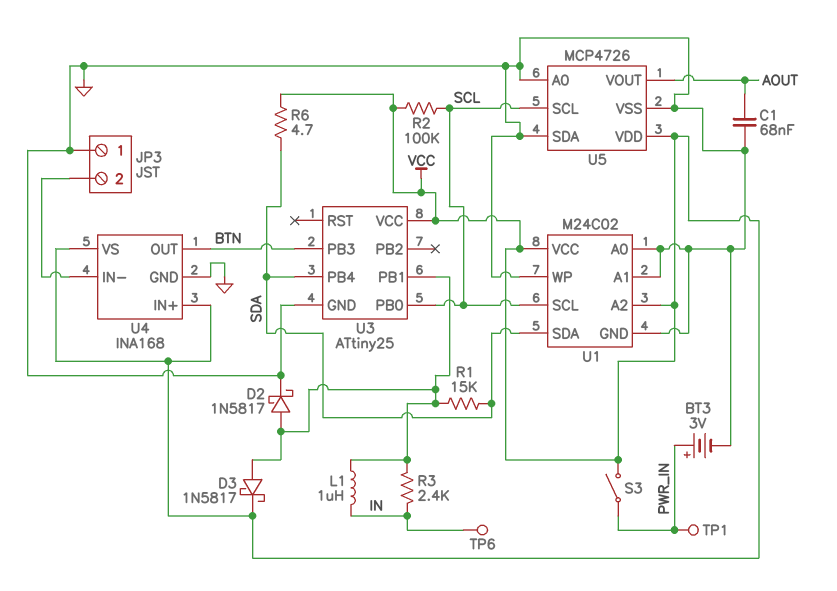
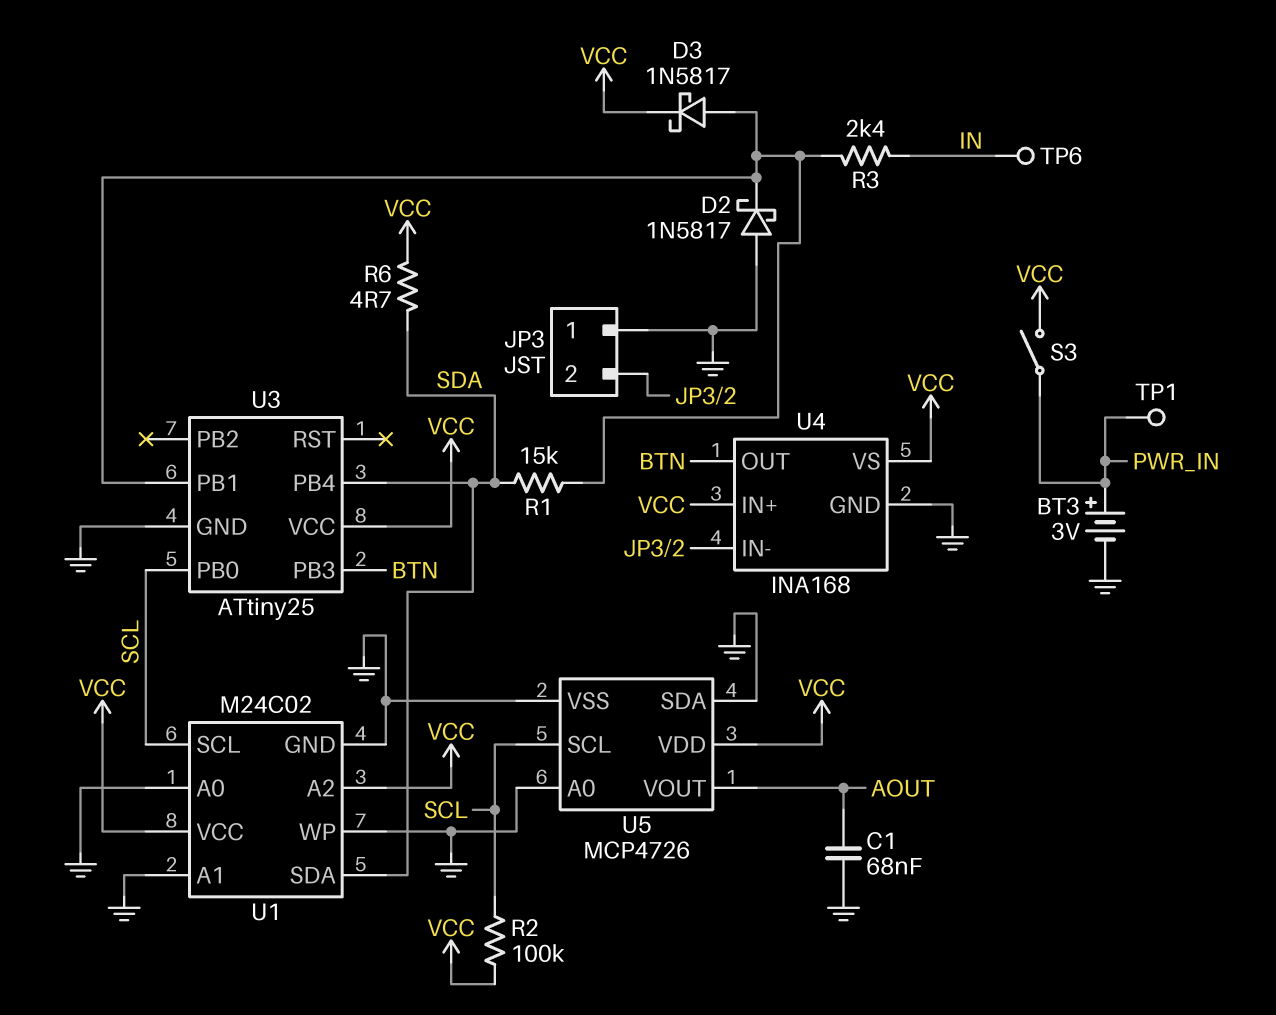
D2: schottky 1N5817 (A U3/PB1, K GND) -> schottky 1N5817 (A GND, K U3/PB1)
L1: 1uH (IN, U3/PB1) -> none

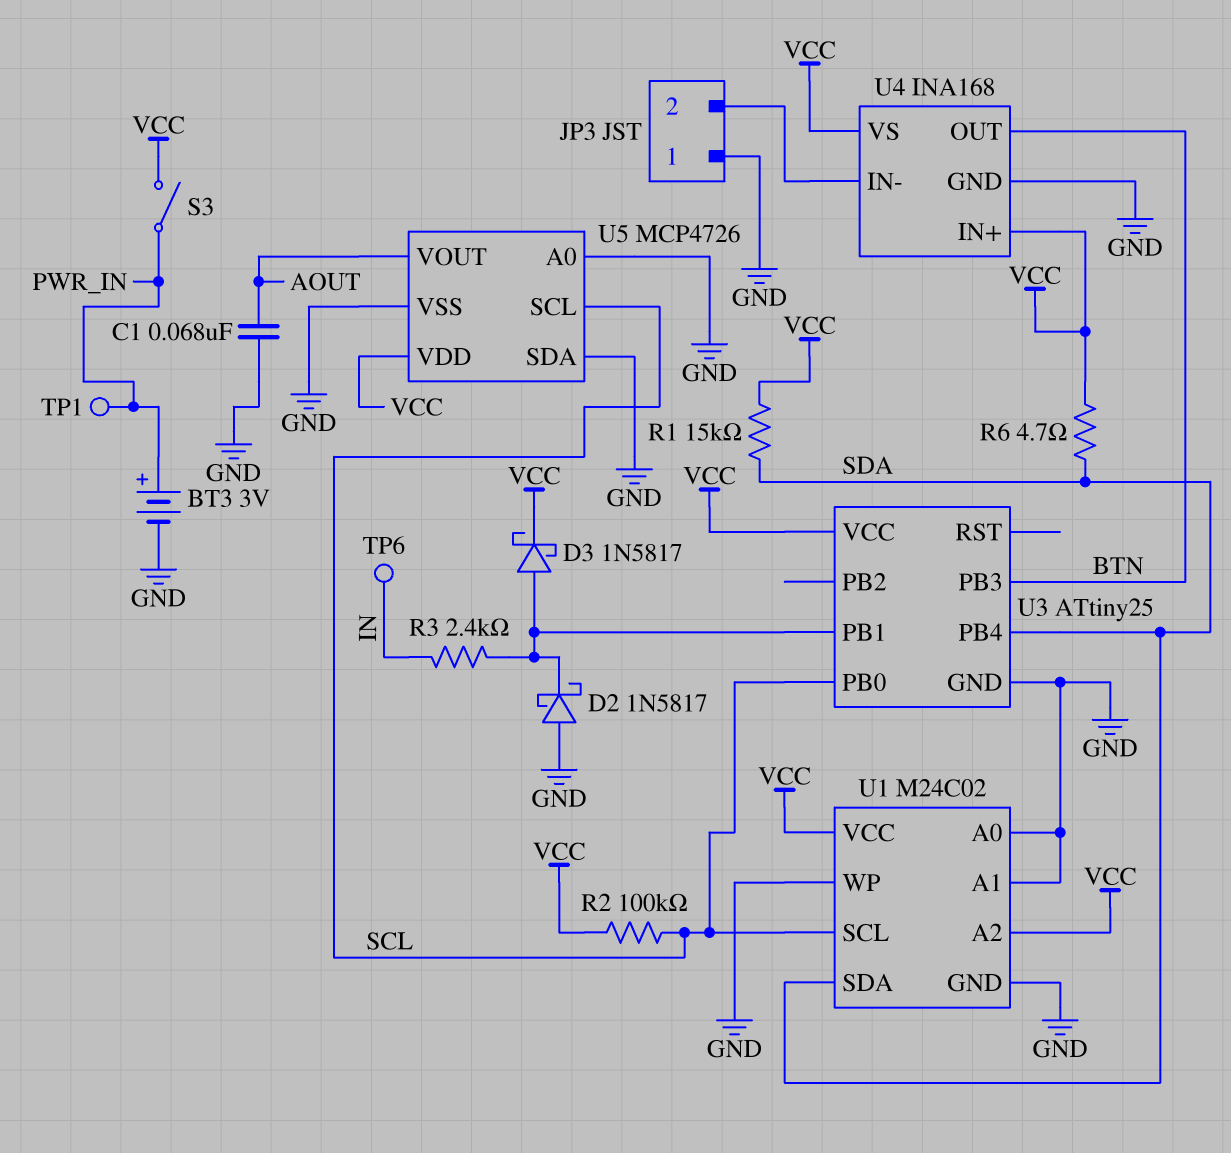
R1: 15k (SDA, U3/PB1) -> 15k (SDA, VCC)

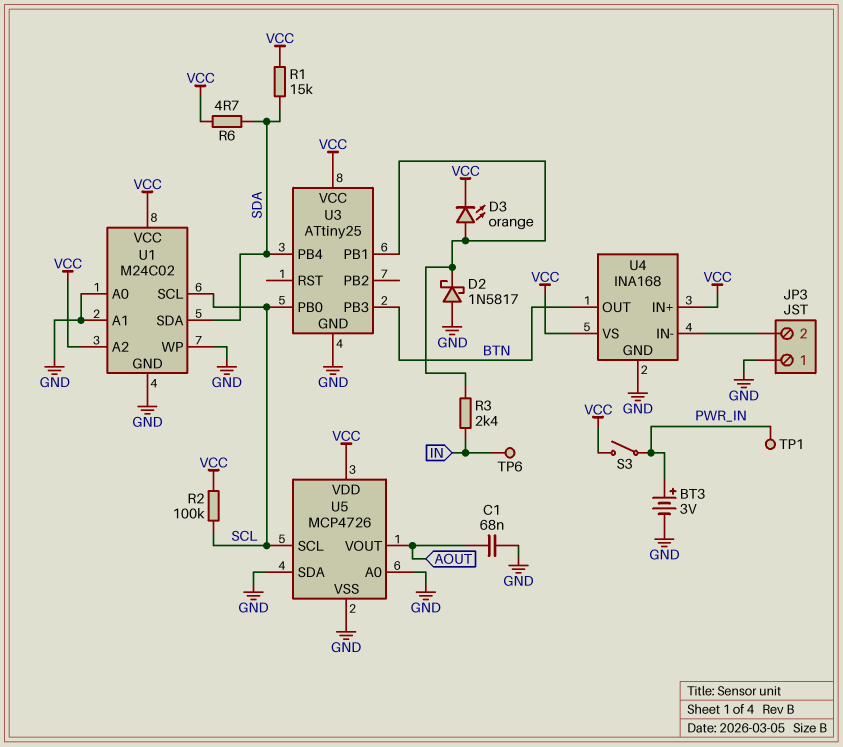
D3: schottky 1N5817 (A U3/PB1, K VCC) -> LED orange (A U3/PB1, K VCC)

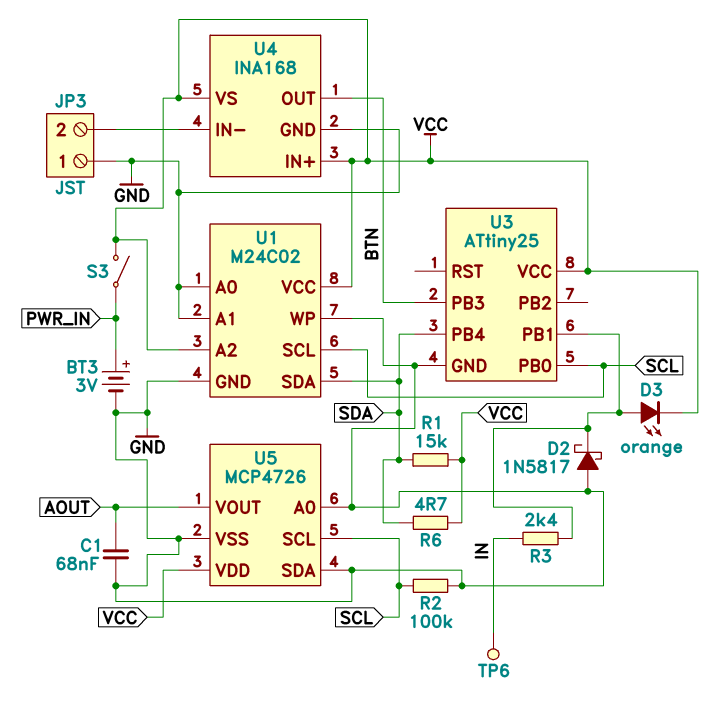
R2: 100k (SCL, VCC) -> 100k (GND, SCL)
TP1: test point (PWR_IN) -> none

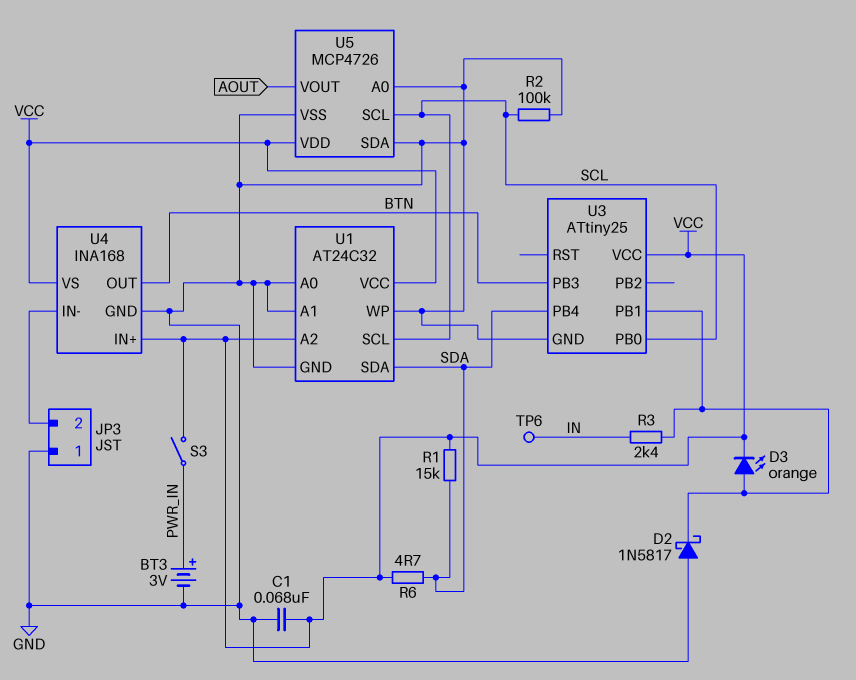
C1: 68nF (AOUT, GND) -> 68nF (GND, VCC)
U1: M24C02 -> AT24C32

